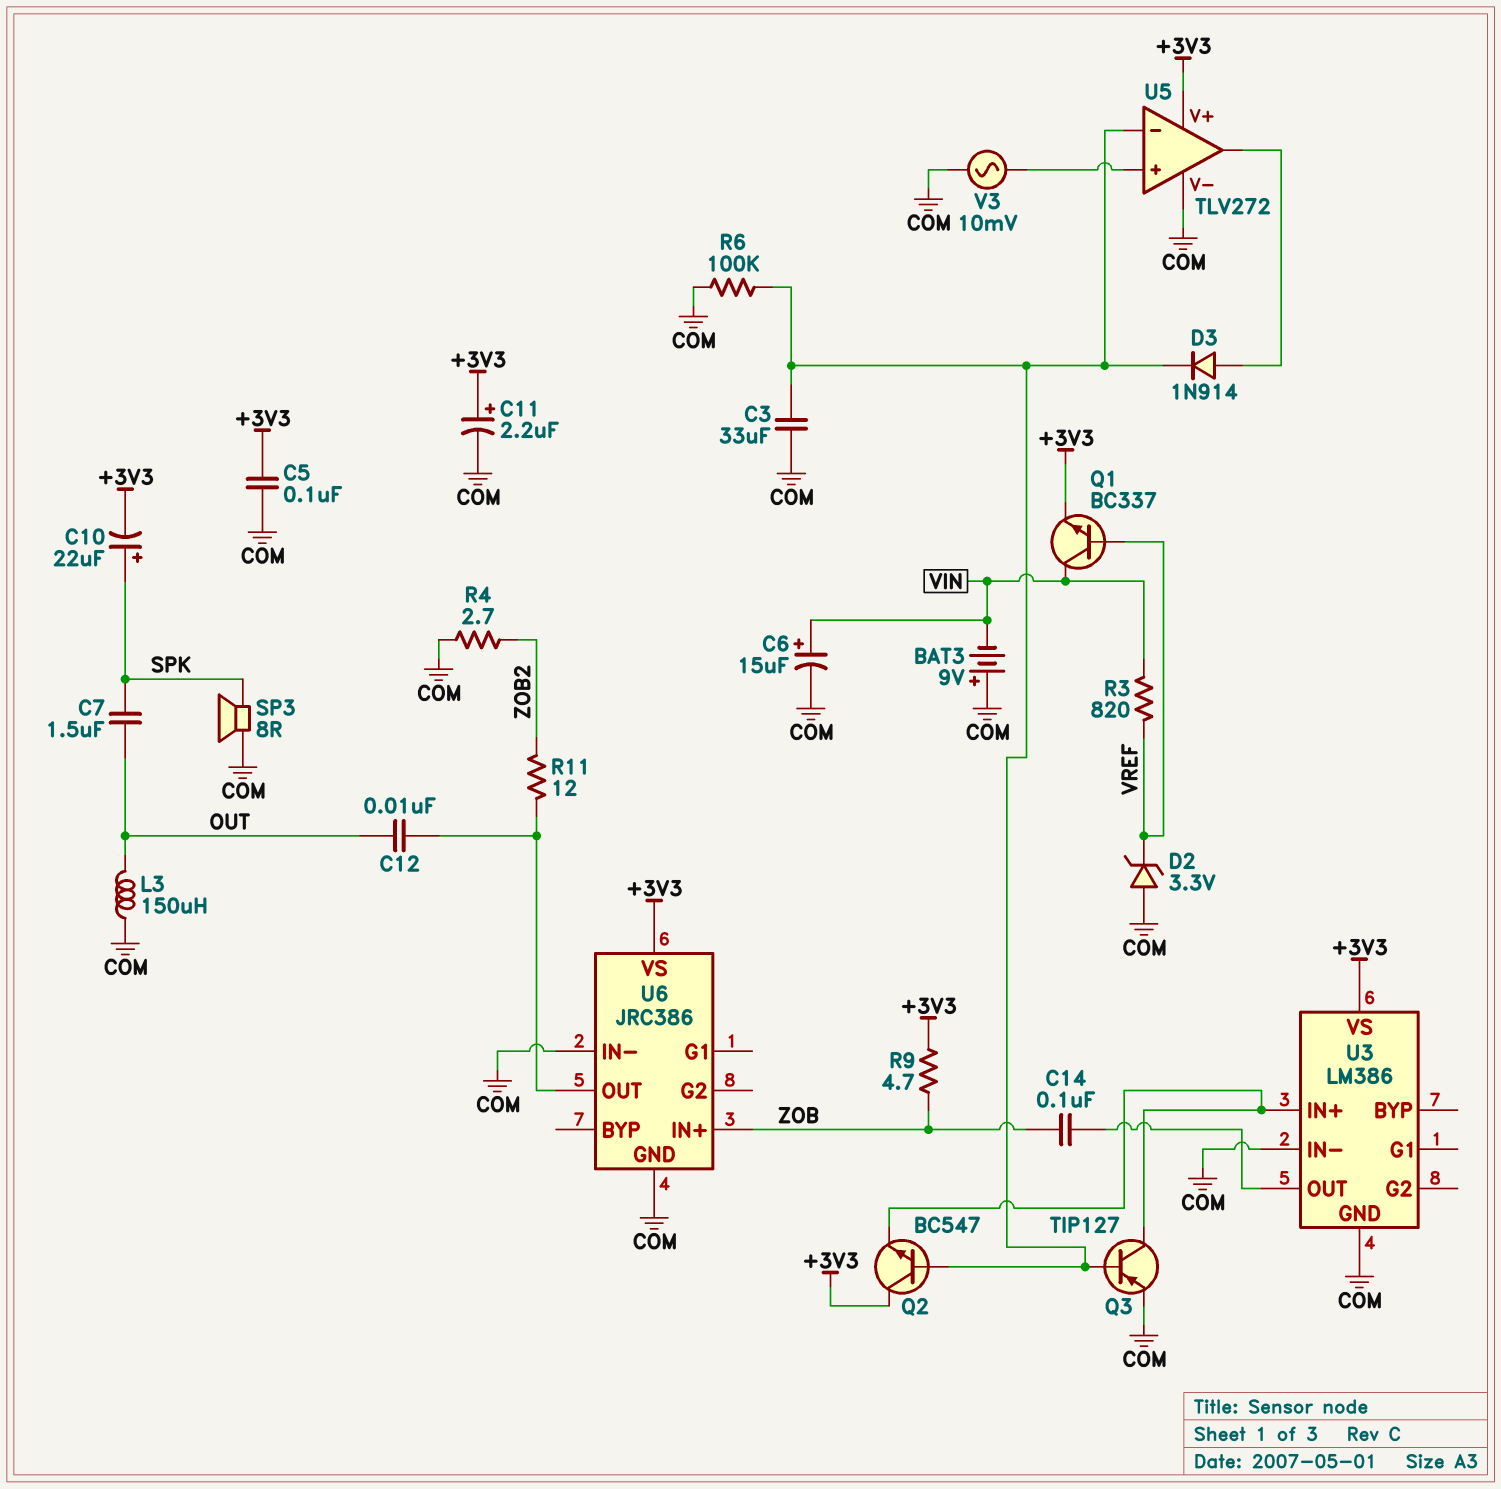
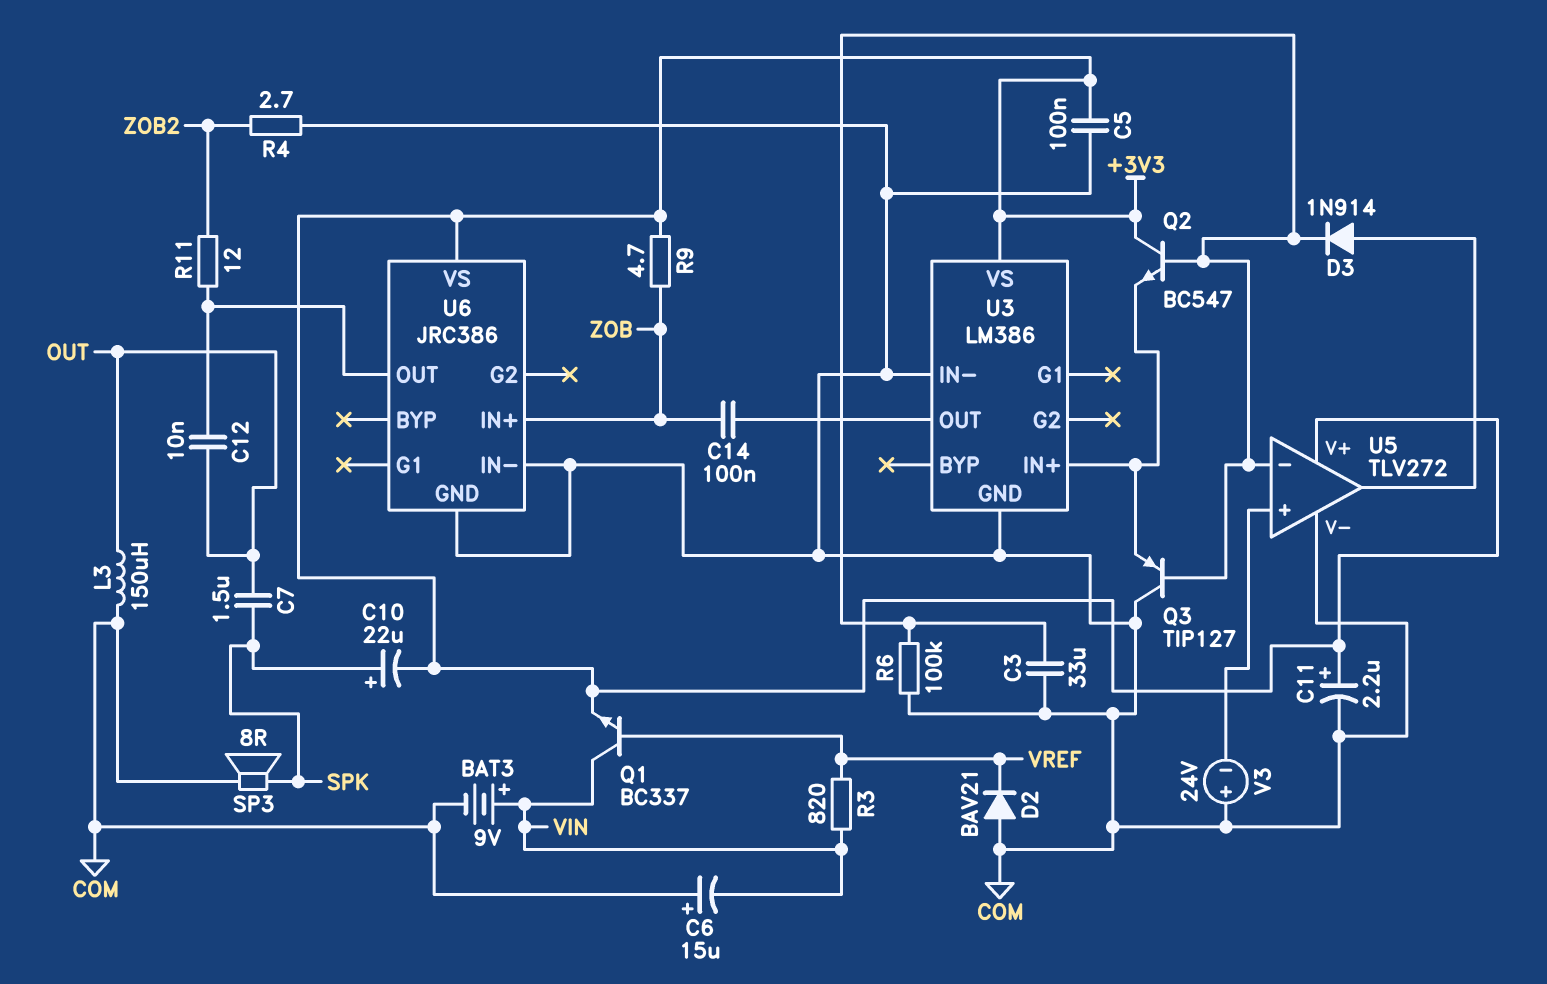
BAT3: 9V (plus COM, minus VIN) -> 9V (plus VIN, minus COM)
C6: 15uF (plus VIN, minus COM) -> 15uF (plus COM, minus VIN)
D2: zener 3.3V (A COM, K VREF) -> diode BAV21 (A COM, K VREF)
Q3: PNP TIP127 (B U5/in-, C U3/IN+, E COM) -> PNP TIP127 (B U5/in-, C COM, E U3/IN+)
V3: AC 10mV (COM, U5/in+) -> 24V (plus COM, minus U5/in+)

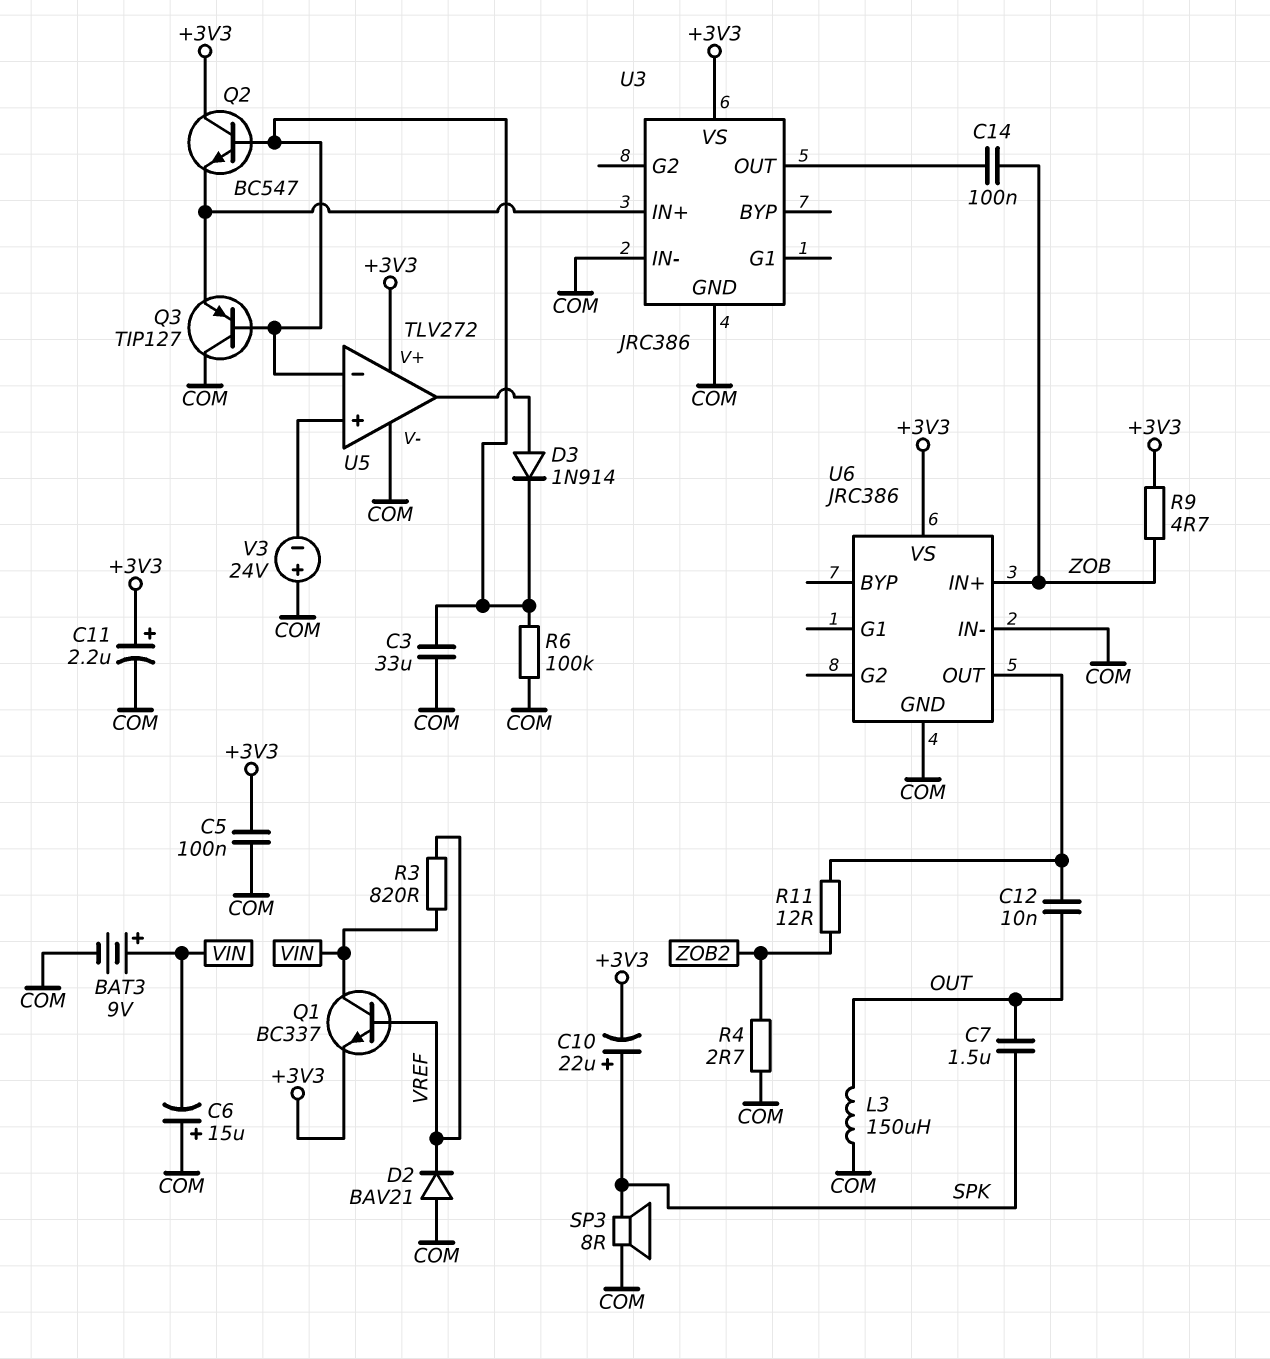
U3: LM386 -> JRC386

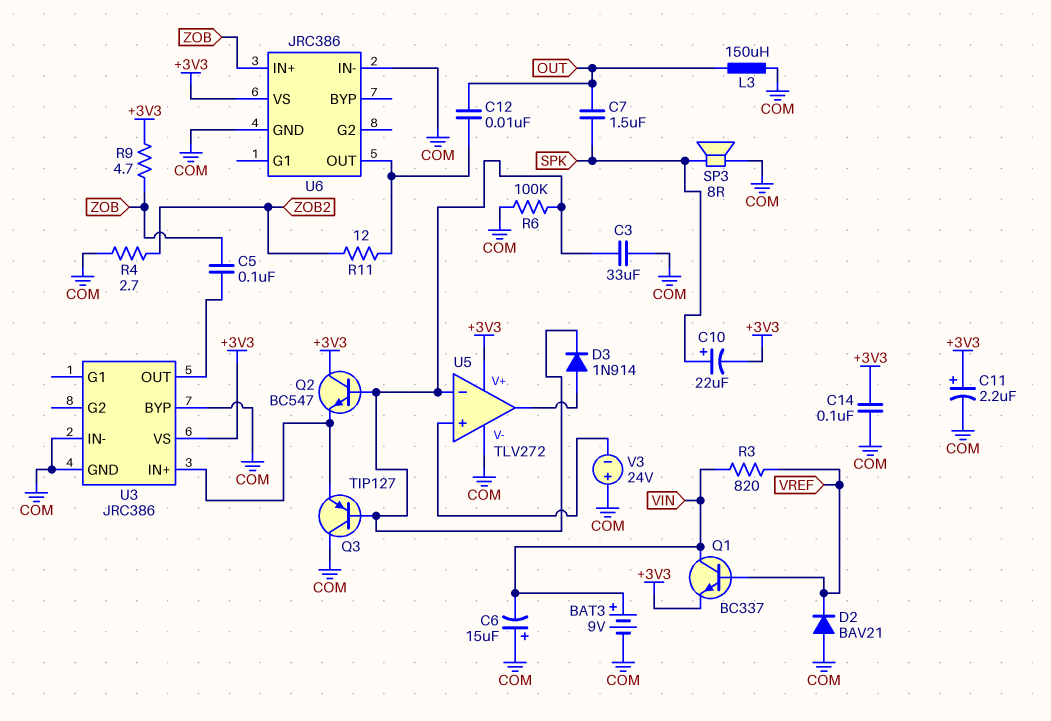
C5: 100nF (+3V3, COM) -> 100nF (U3/OUT, ZOB)
C14: 100nF (U3/OUT, ZOB) -> 100nF (+3V3, COM)
U3 pin BYP: none -> COM

